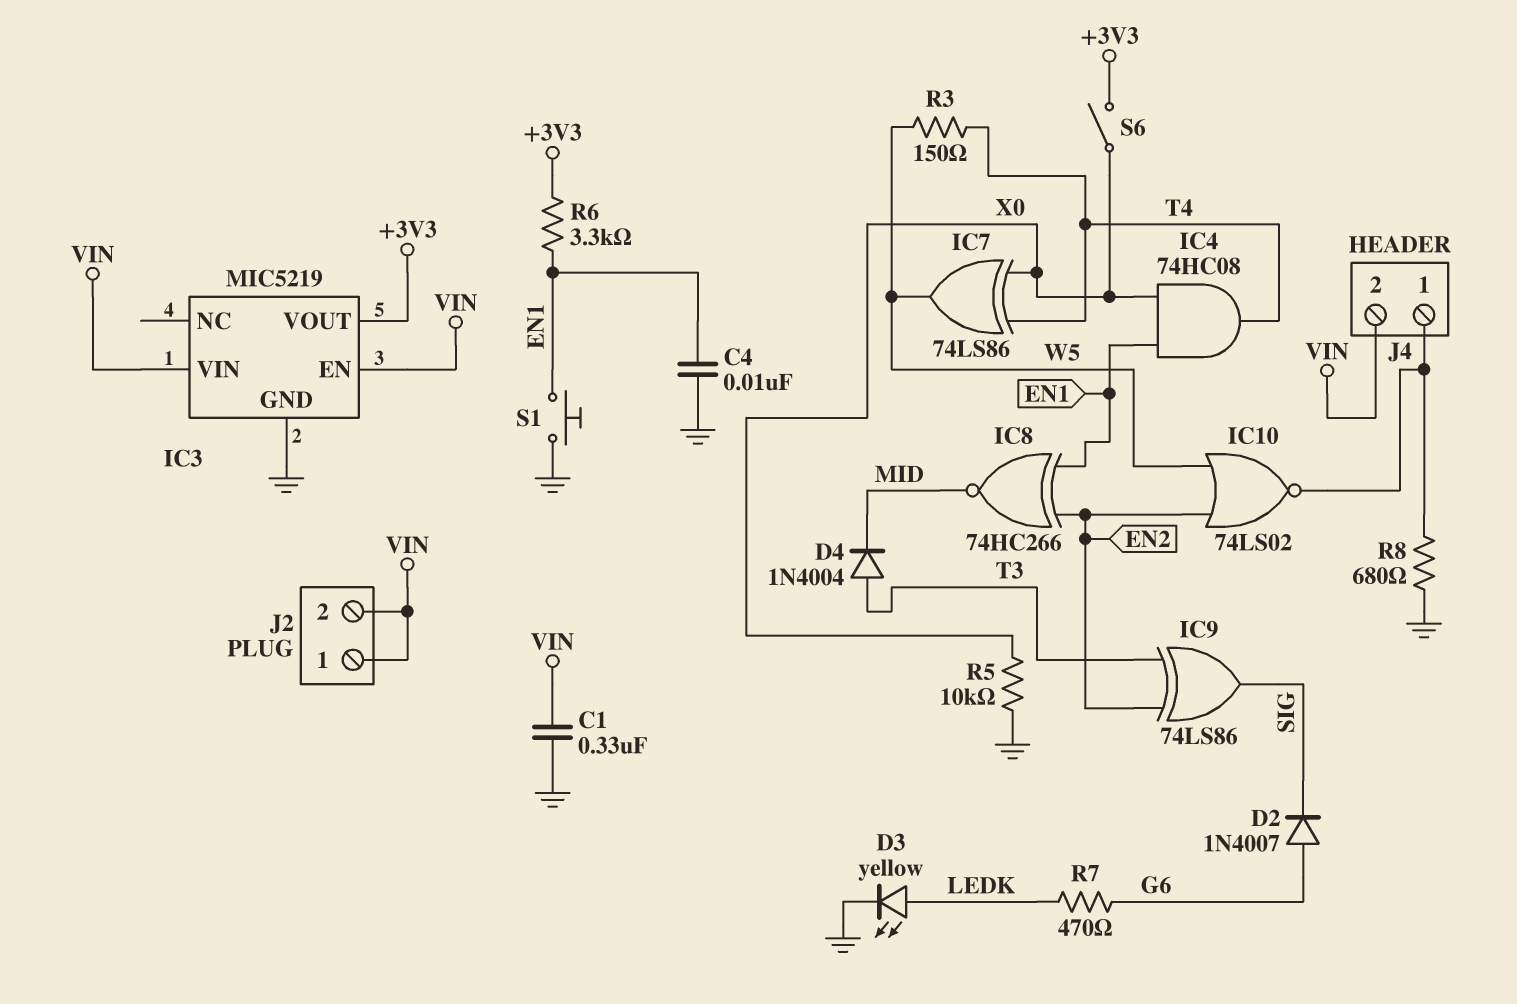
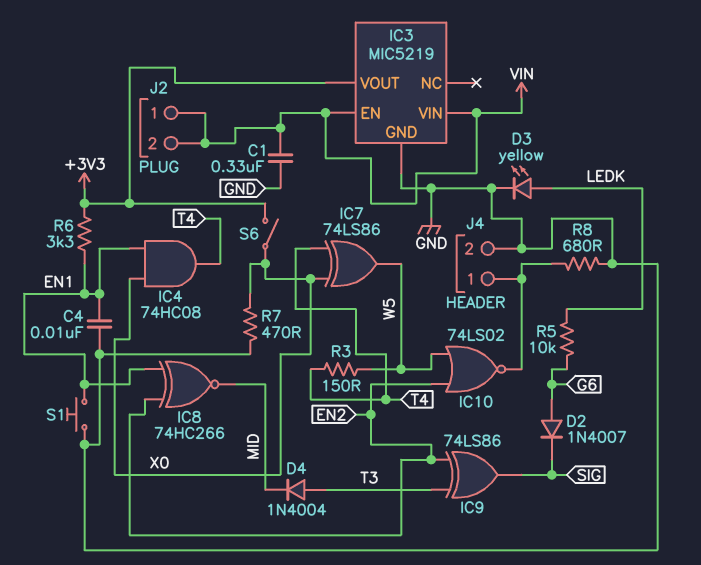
J4 pin 2: VIN -> GND
R5: 10k (GND, X0) -> 10k (G6, LEDK)
R7: 470 (G6, LEDK) -> 470 (GND, X0)

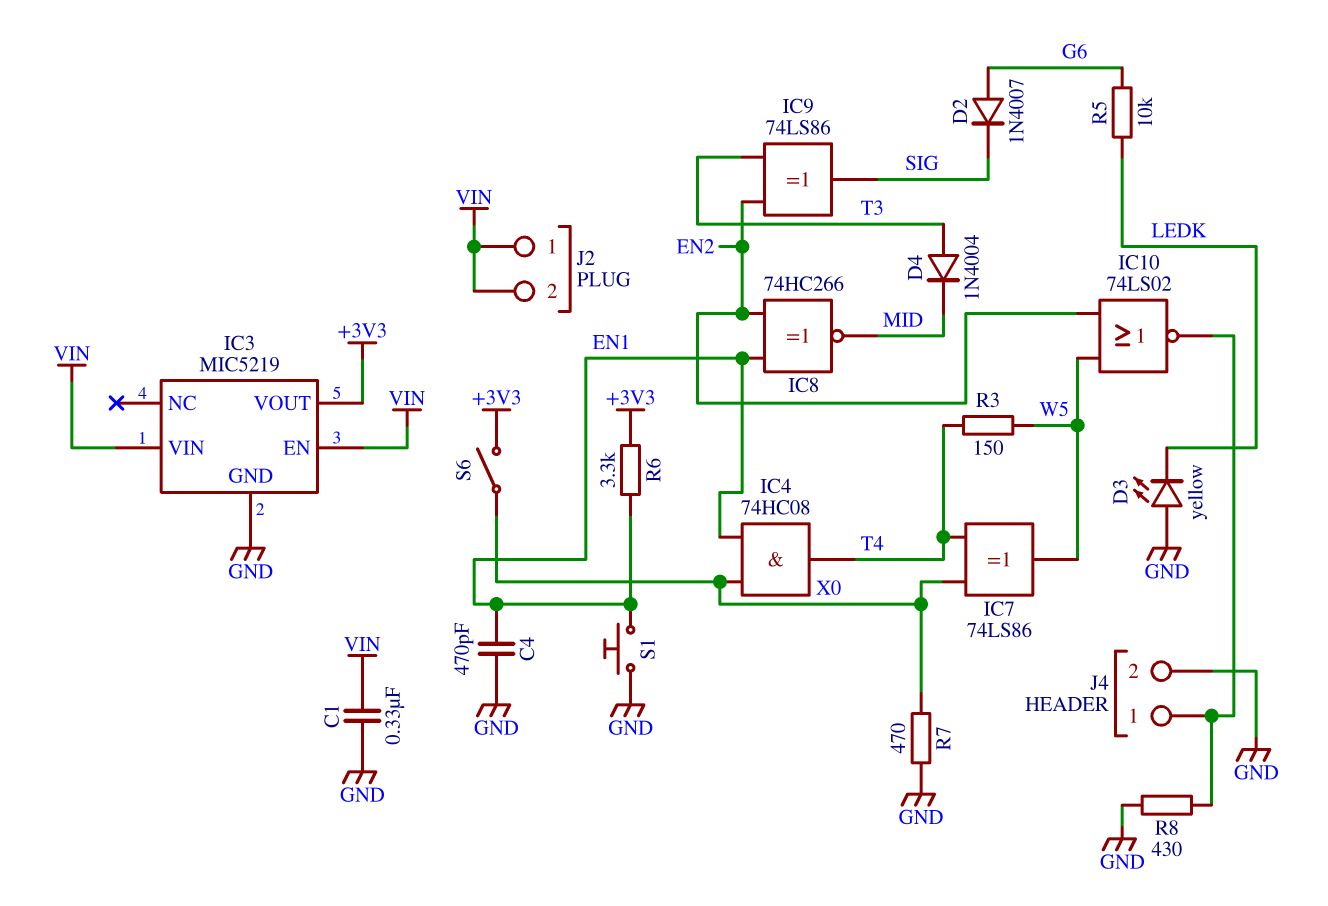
C4: 10nF (EN1, GND) -> 470pF (EN1, GND)
D3: LED yellow (A LEDK, K GND) -> LED yellow (A GND, K LEDK)
R8: 680 (GND, J4/1) -> 430 (GND, J4/1)

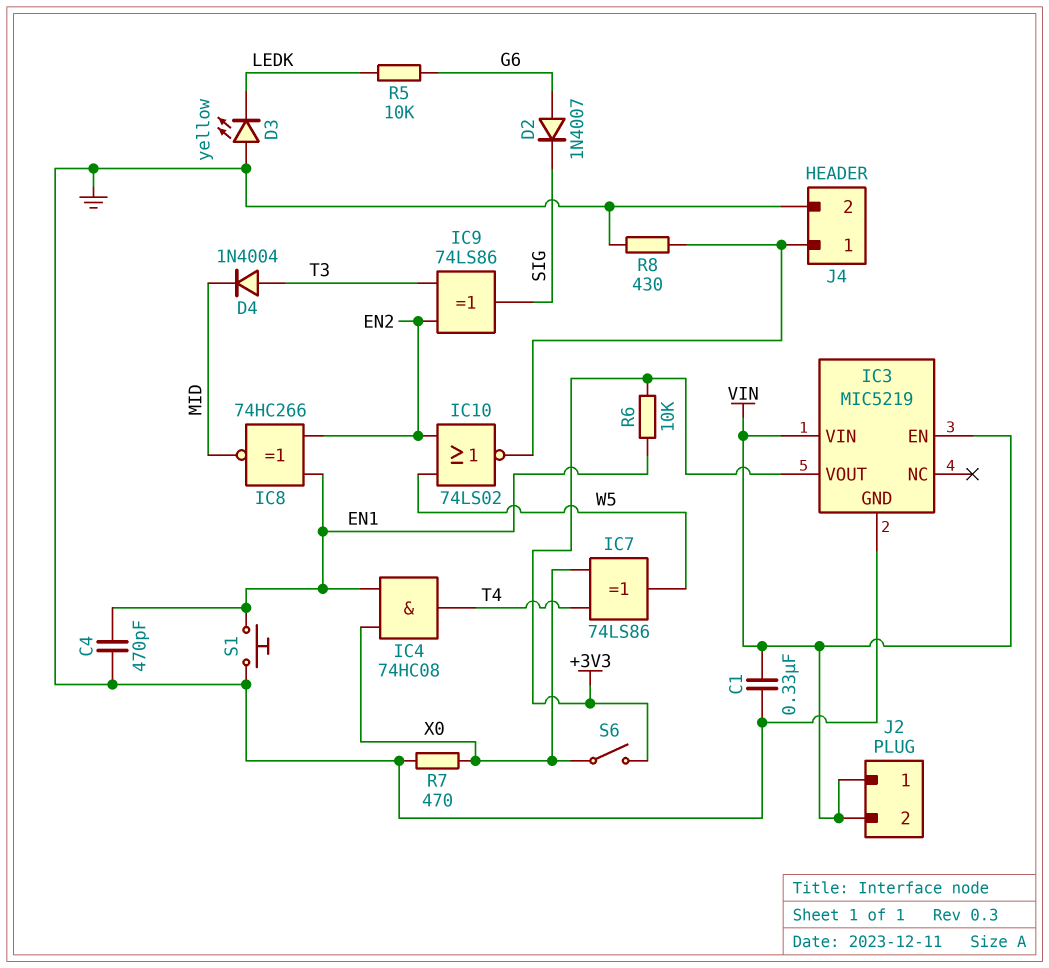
R3: 150 (T4, W5) -> none
R6: 3.3k (+3V3, EN1) -> 10k (+3V3, EN1)

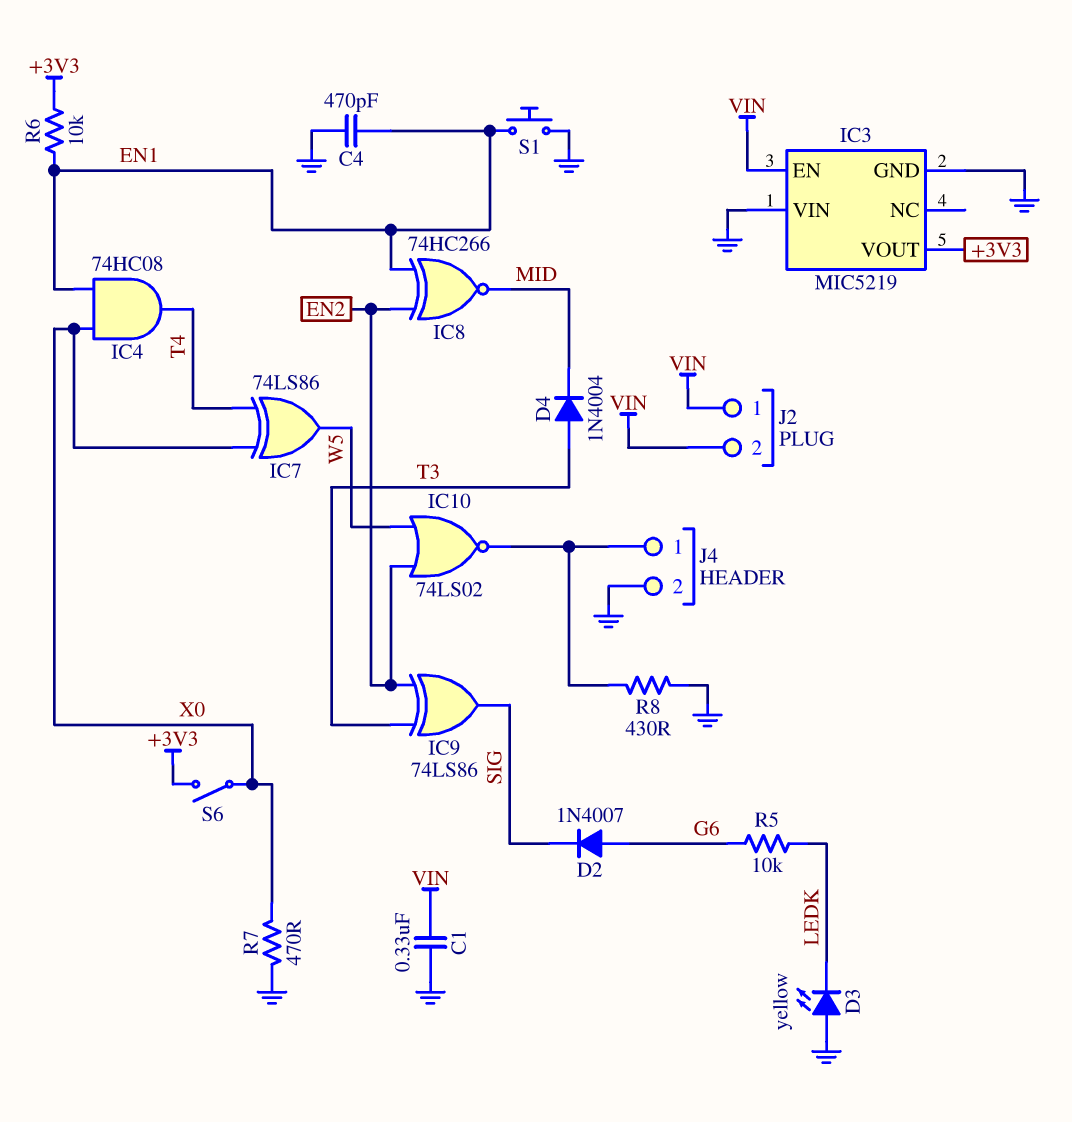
IC3 pin VIN: VIN -> GND

